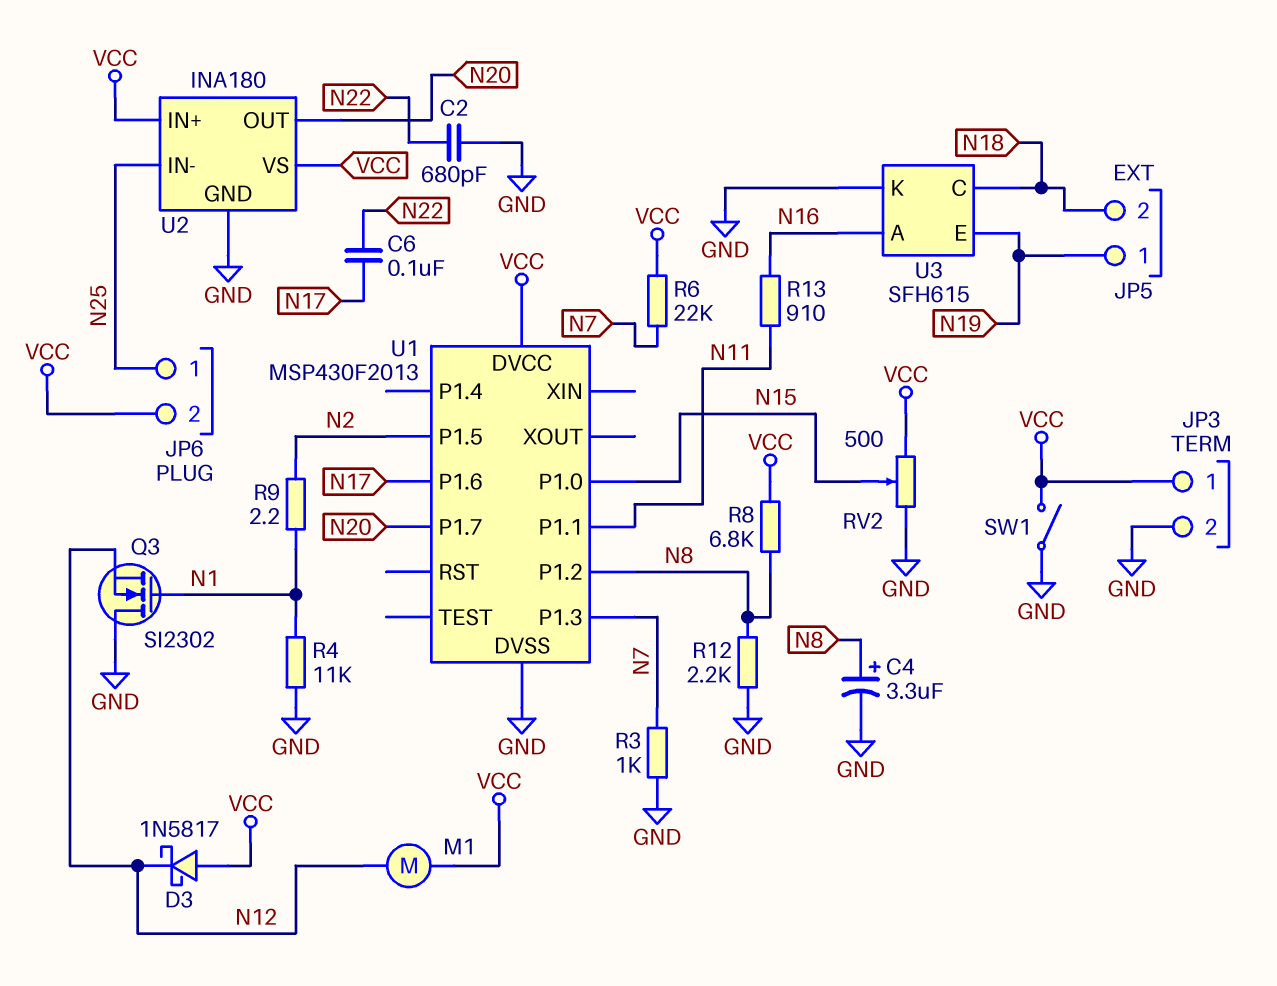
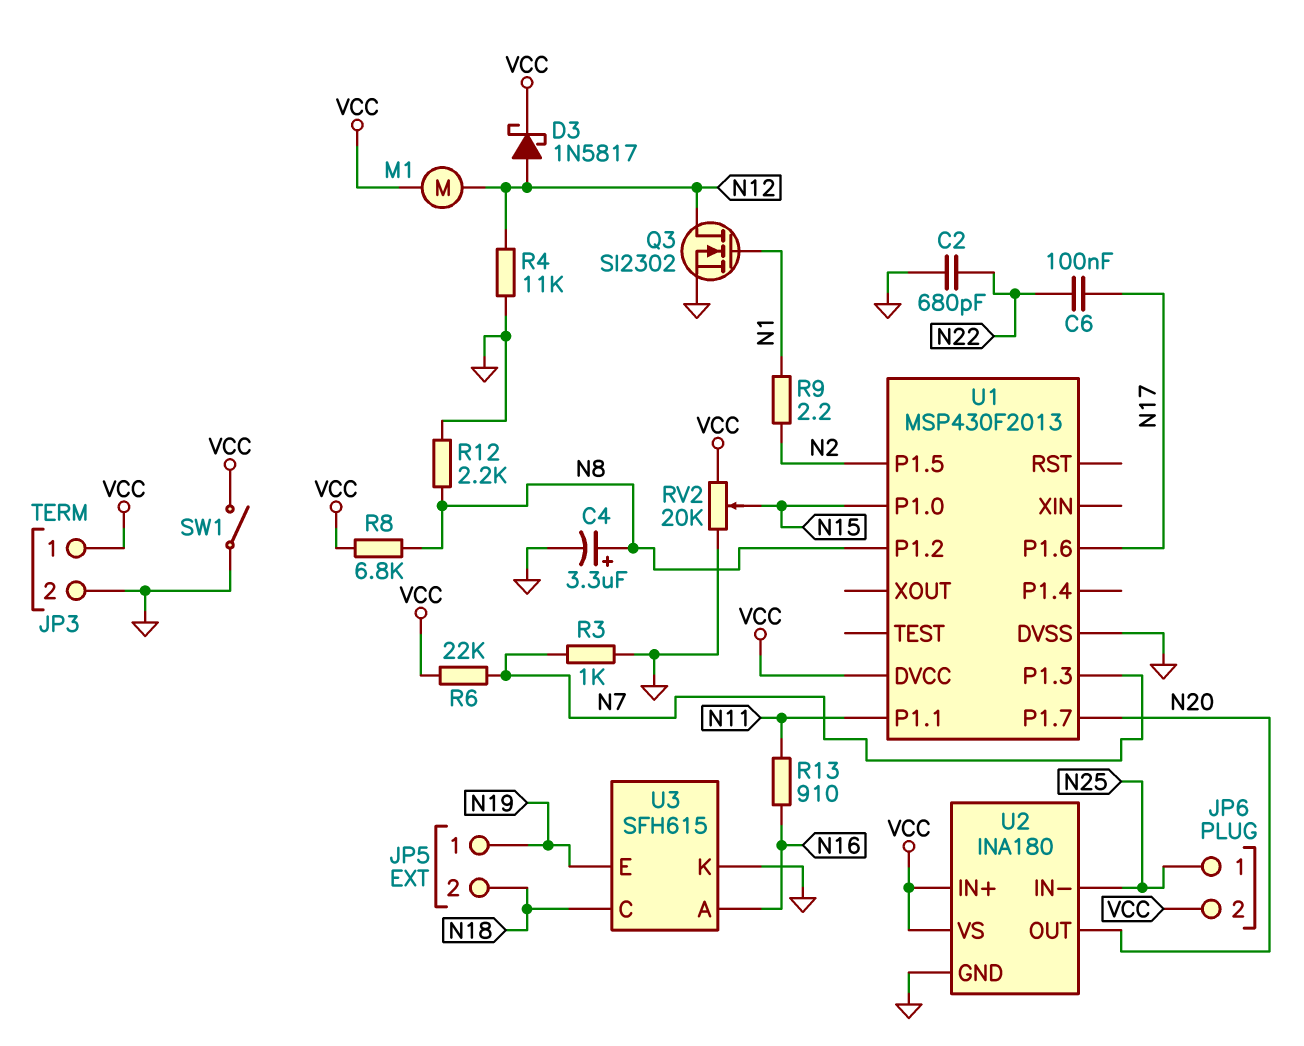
D3: schottky 1N5817 (A VCC, K N12) -> schottky 1N5817 (A N12, K VCC)
Q3: NMOS SI2302 (G N1, D GND, S N12) -> NMOS SI2302 (G N1, D N12, S GND)
R4: 11k (GND, N1) -> 11k (GND, N12)
RV2: 500 (GND, VCC, wiper N15) -> 20k (GND, VCC, wiper N15)

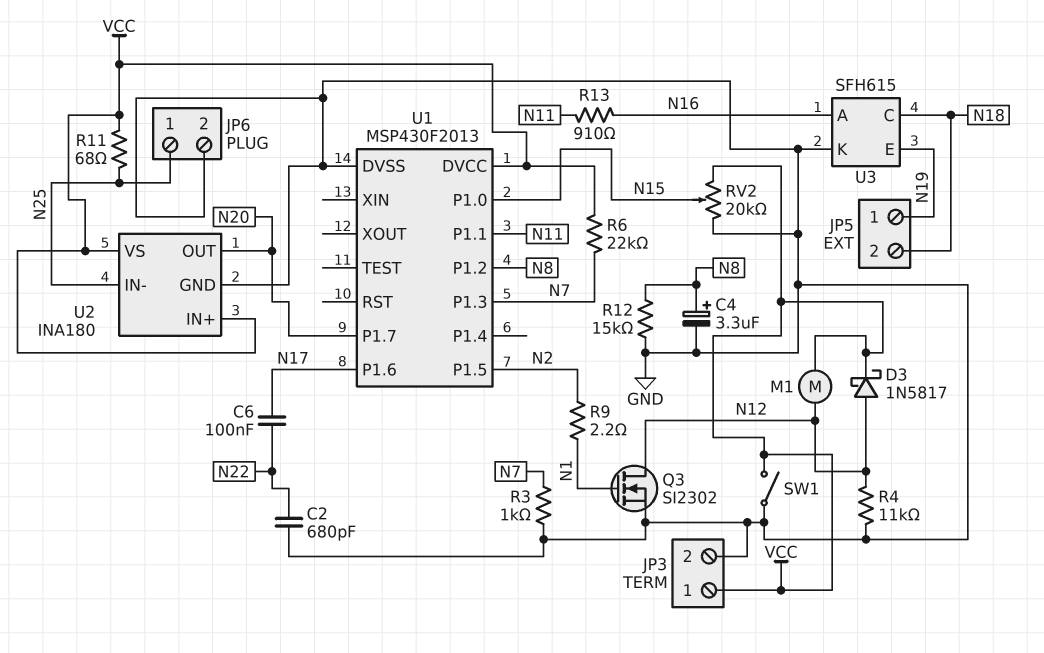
JP6 pin 2: VCC -> GND
R8: 6.8k (N8, VCC) -> none
R11: none -> 68 (N25, VCC)
R12: 2.2k (GND, N8) -> 15k (GND, N8)

